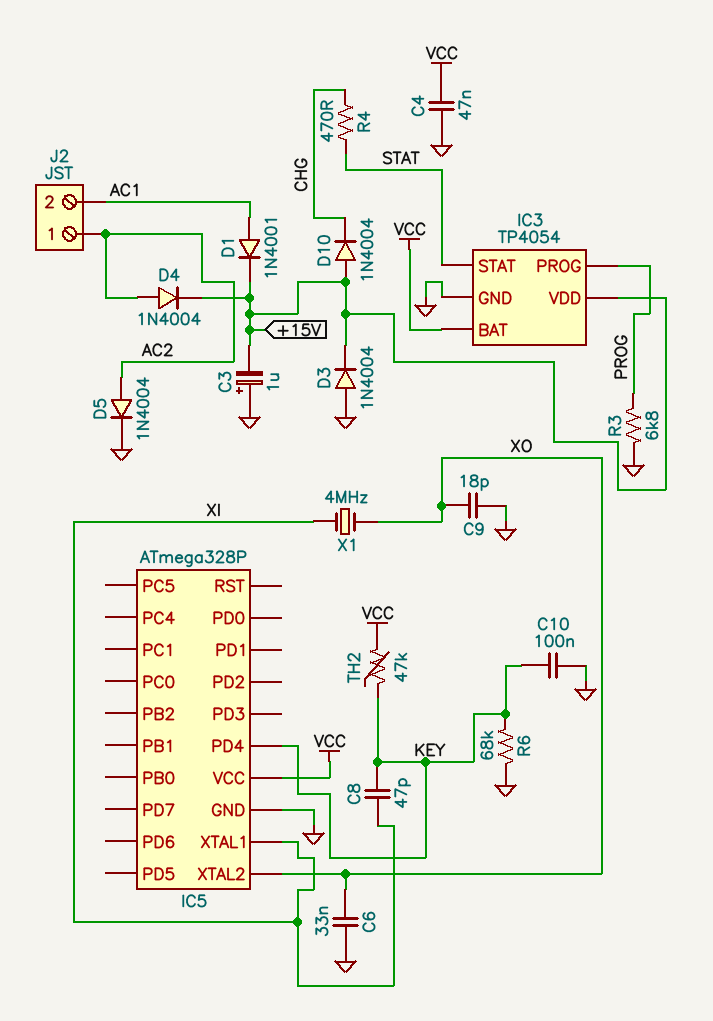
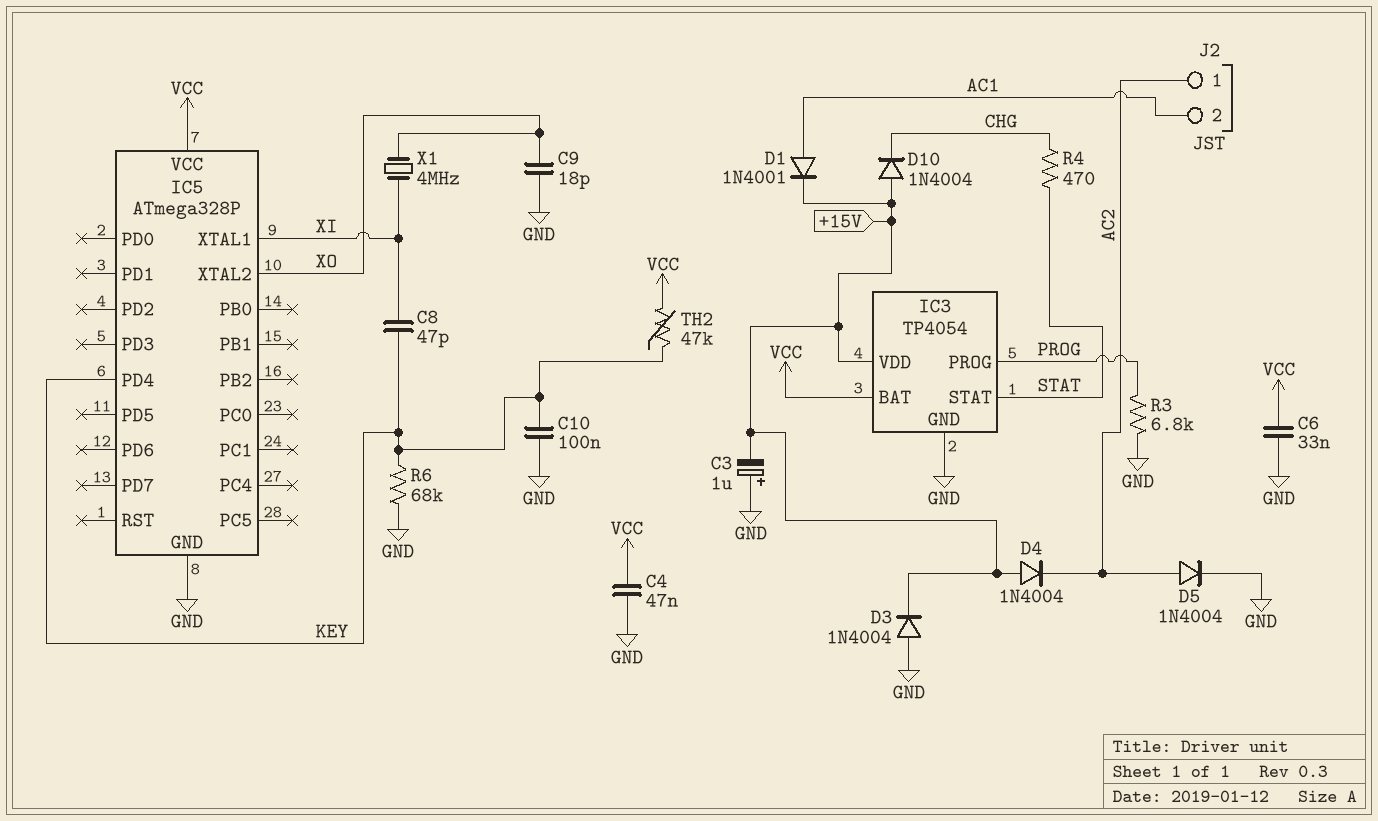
C6: 33nF (GND, XO) -> 33nF (GND, VCC)
D4: diode 1N4004 (A AC2, K +15V) -> diode 1N4004 (A +15V, K AC2)

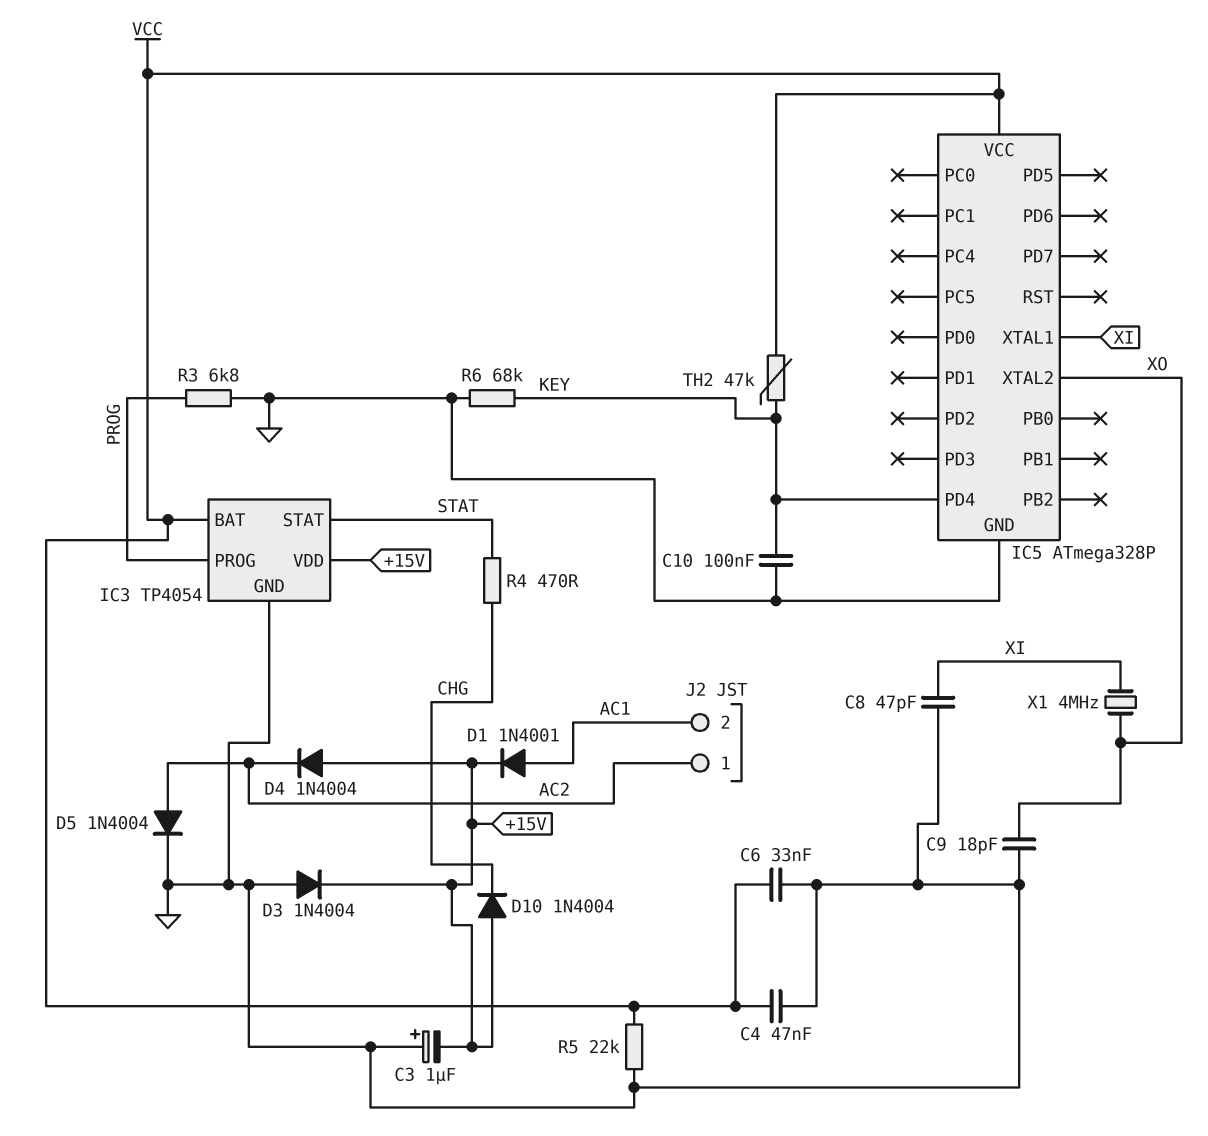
C8: 47pF (KEY, XI) -> 47pF (GND, XI)
R5: none -> 22k (GND, VCC)

